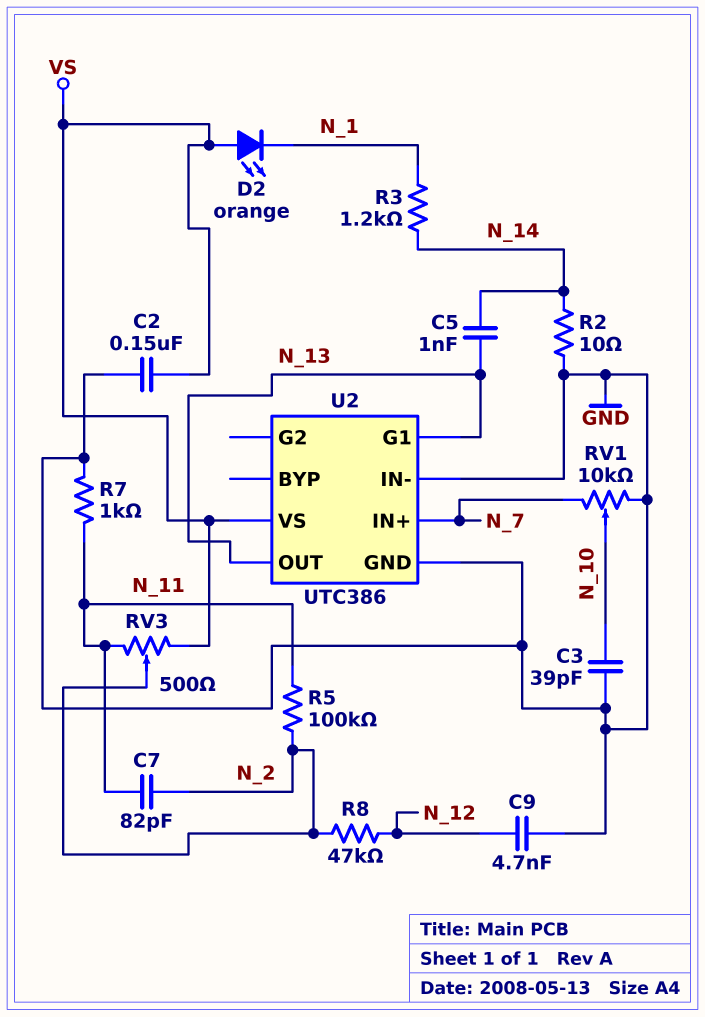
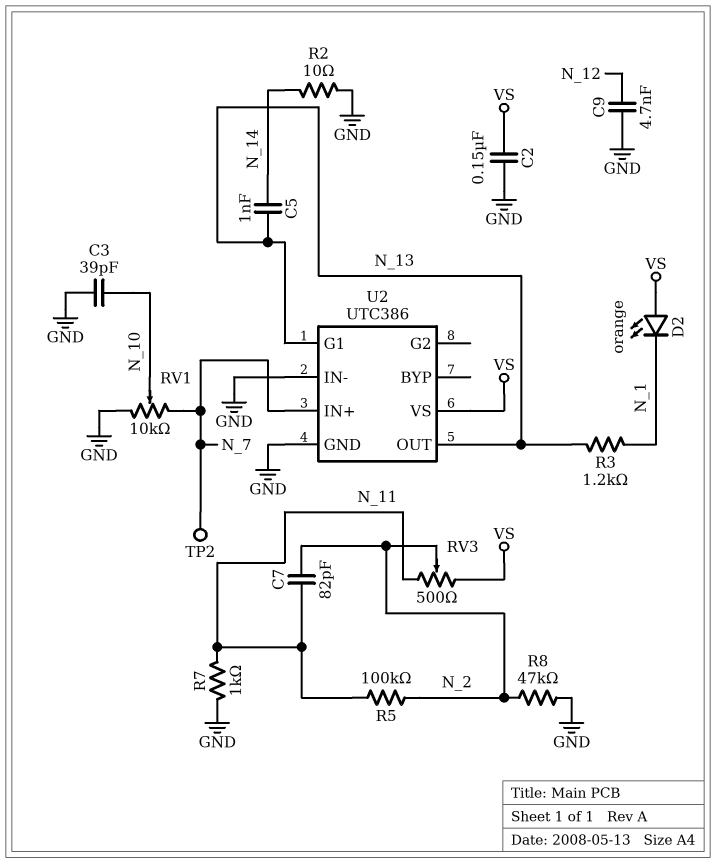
R3: 1.2k (N_1, N_14) -> 1.2k (N_1, N_13)
R8: 47k (N_2, N_12) -> 47k (GND, N_2)
TP2: none -> test point (N_7)

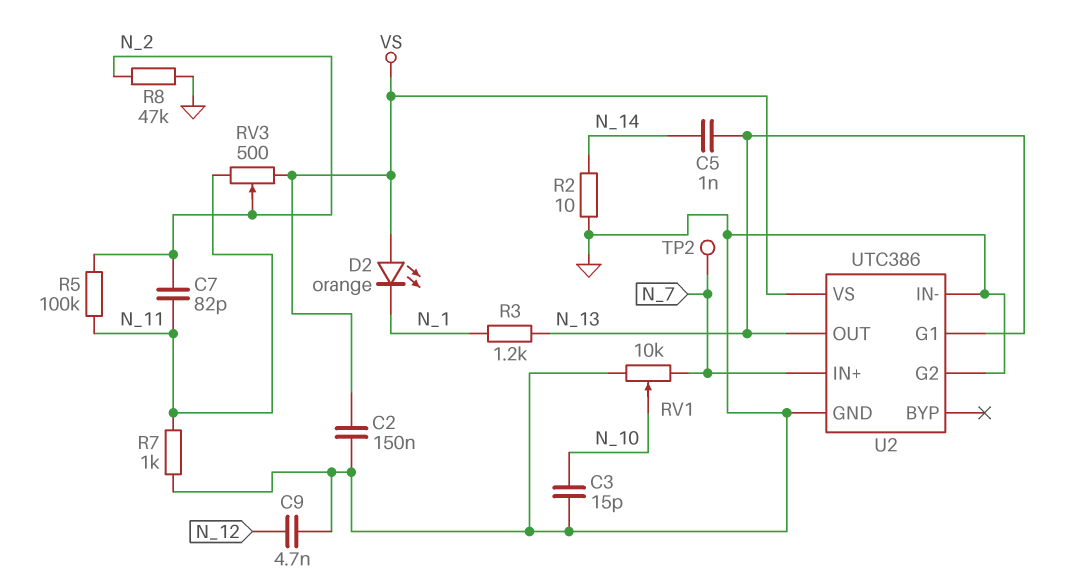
C3: 39pF (GND, N_10) -> 15pF (GND, N_10)
U2 pin G2: none -> GND

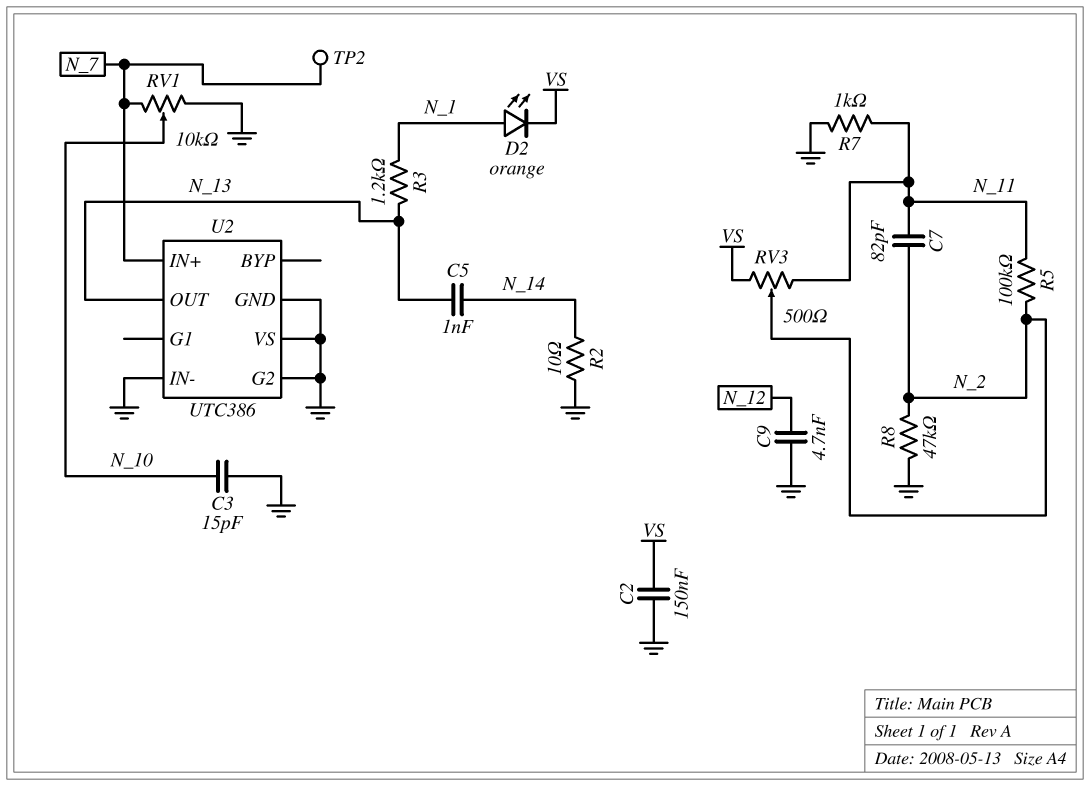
D2: LED orange (A VS, K N_1) -> LED orange (A N_1, K VS)
U2 pin G1: N_13 -> none
U2 pin VS: VS -> GND

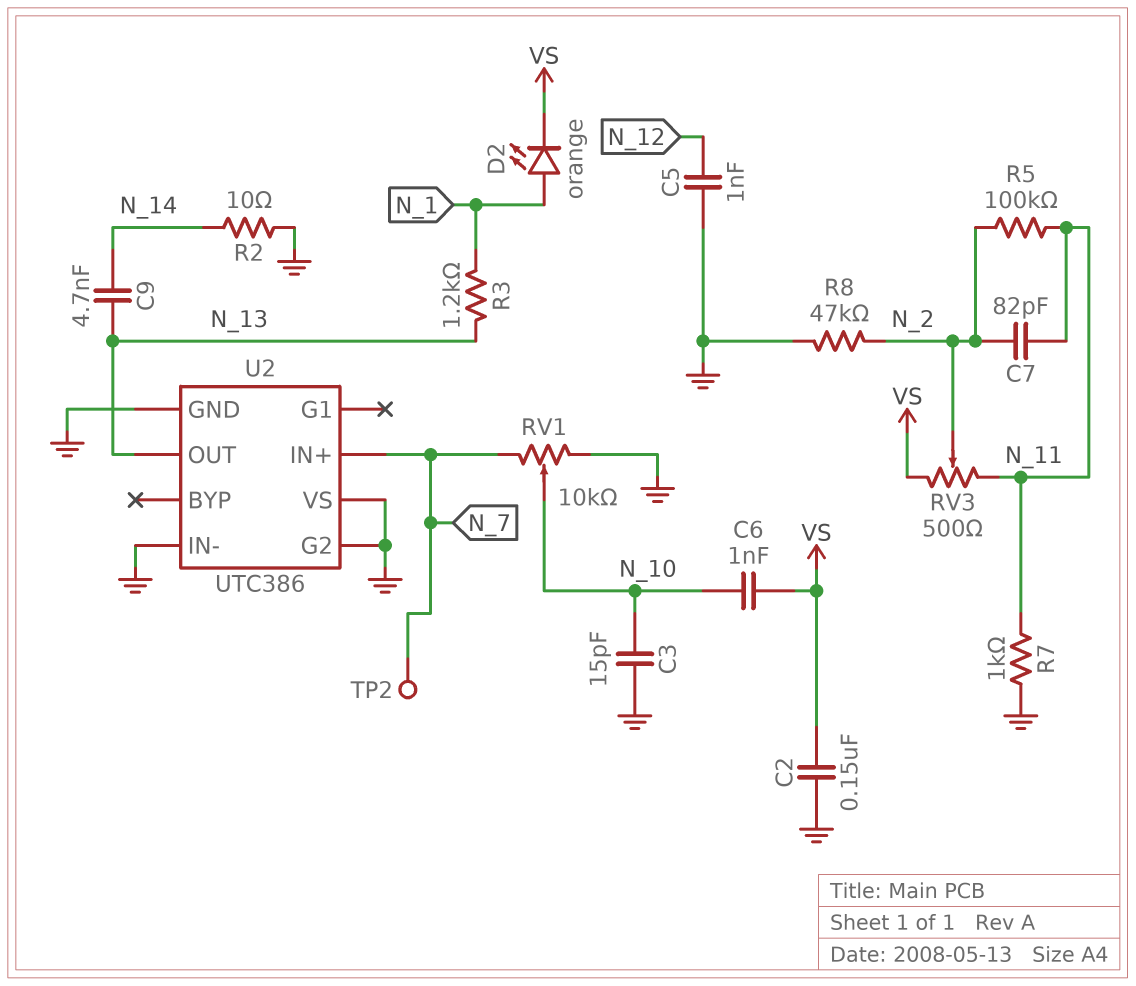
C5: 1nF (N_13, N_14) -> 1nF (GND, N_12)
C6: none -> 1nF (N_10, VS)
C9: 4.7nF (GND, N_12) -> 4.7nF (N_13, N_14)

